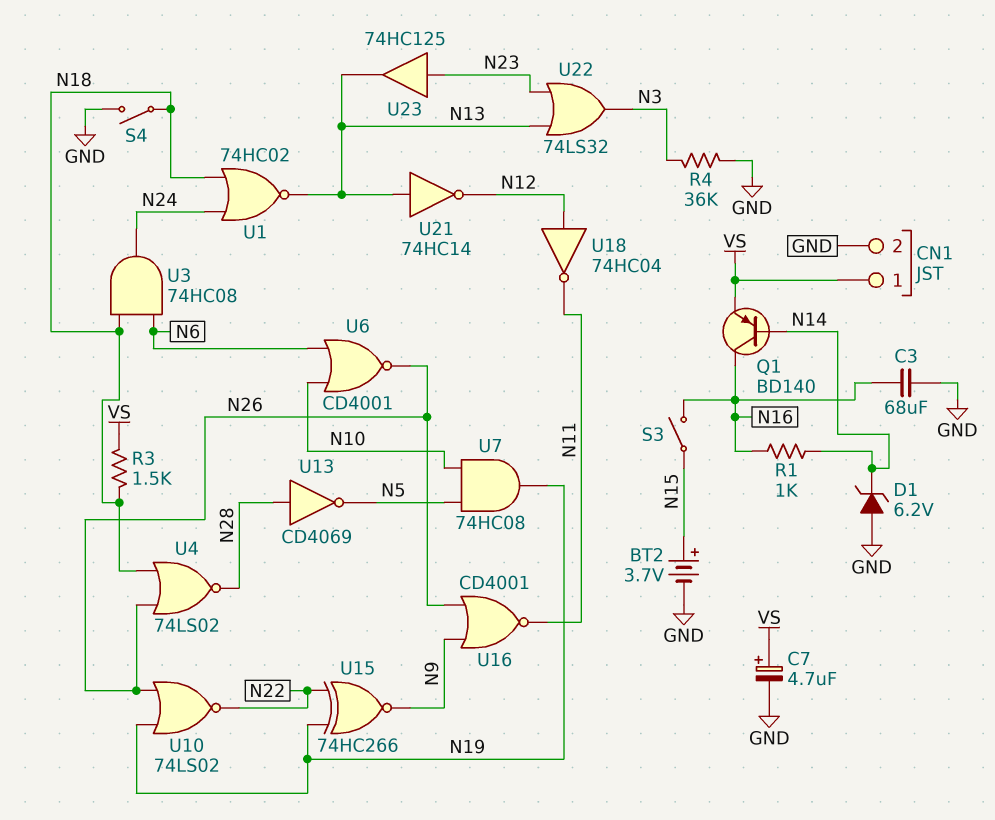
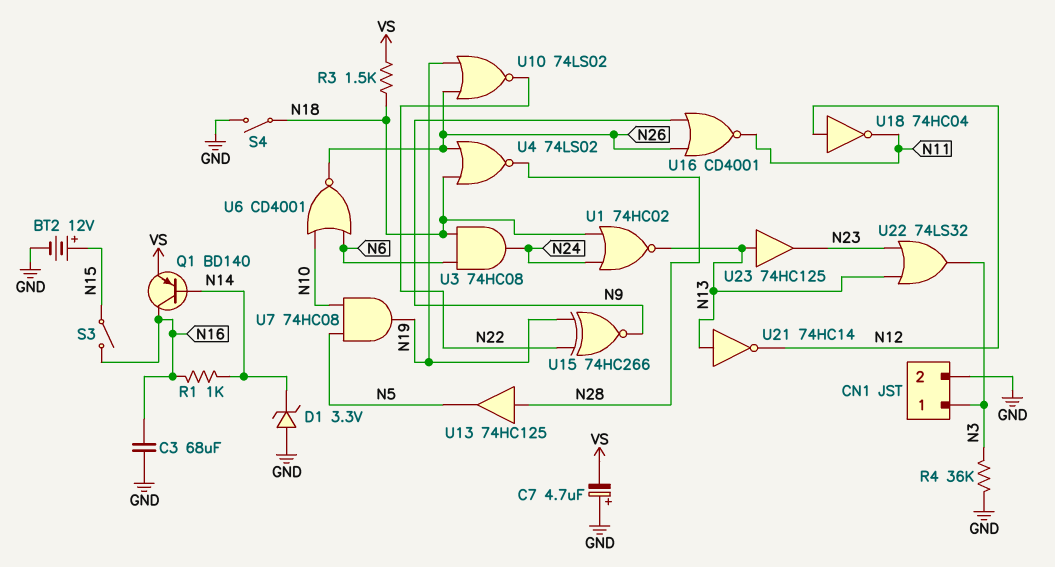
BT2: 3.7V (plus N15, minus GND) -> 12V (plus N15, minus GND)
C7: 4.7uF (plus VS, minus GND) -> 4.7uF (plus GND, minus VS)
CN1 pin 1: VS -> N3
D1: zener 6.2V (A GND, K N14) -> zener 3.3V (A GND, K N14)
U13: NOT CD4069 (in N28, out N5) -> buffer 74HC125 (in N28, out N5)
U23: buffer 74HC125 (in N23, out N13) -> buffer 74HC125 (in N13, out N23)

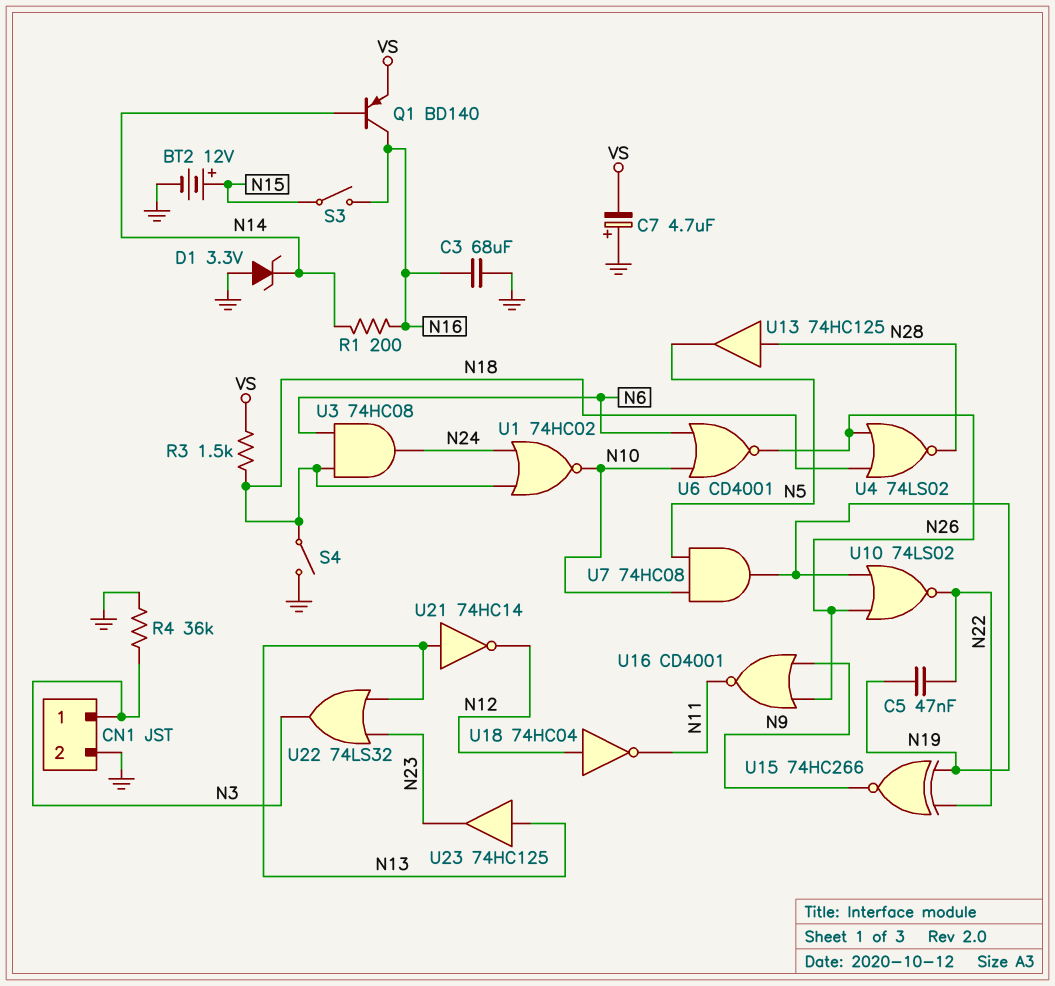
C5: none -> 47nF (N19, N22)
R1: 1k (N14, N16) -> 200 (N14, N16)
U1: NOR 74HC02 (in N18, in N24, out N13) -> NOR 74HC02 (in N18, in N24, out N10)

